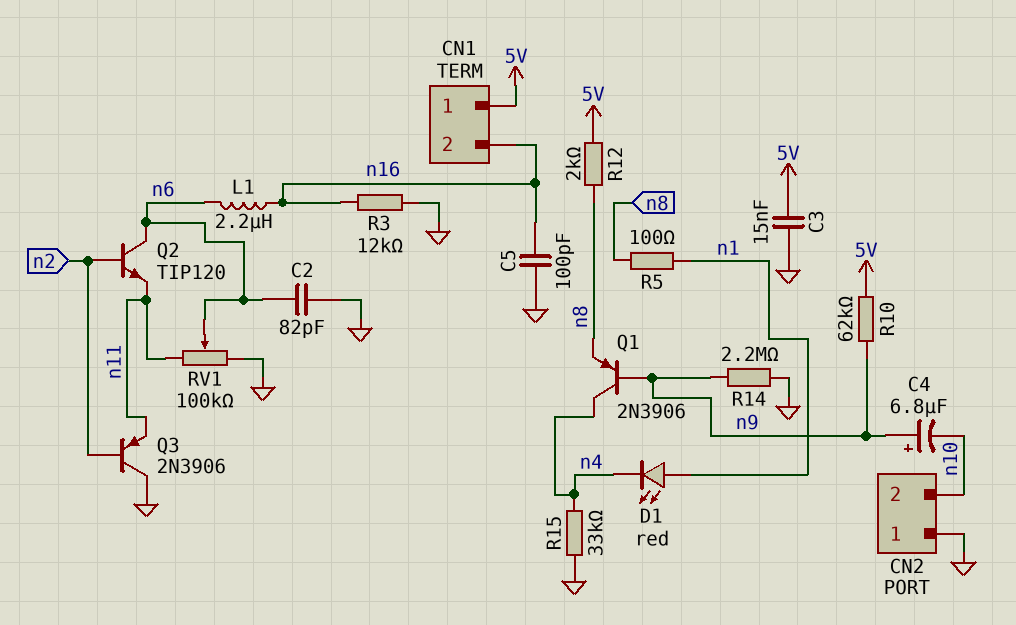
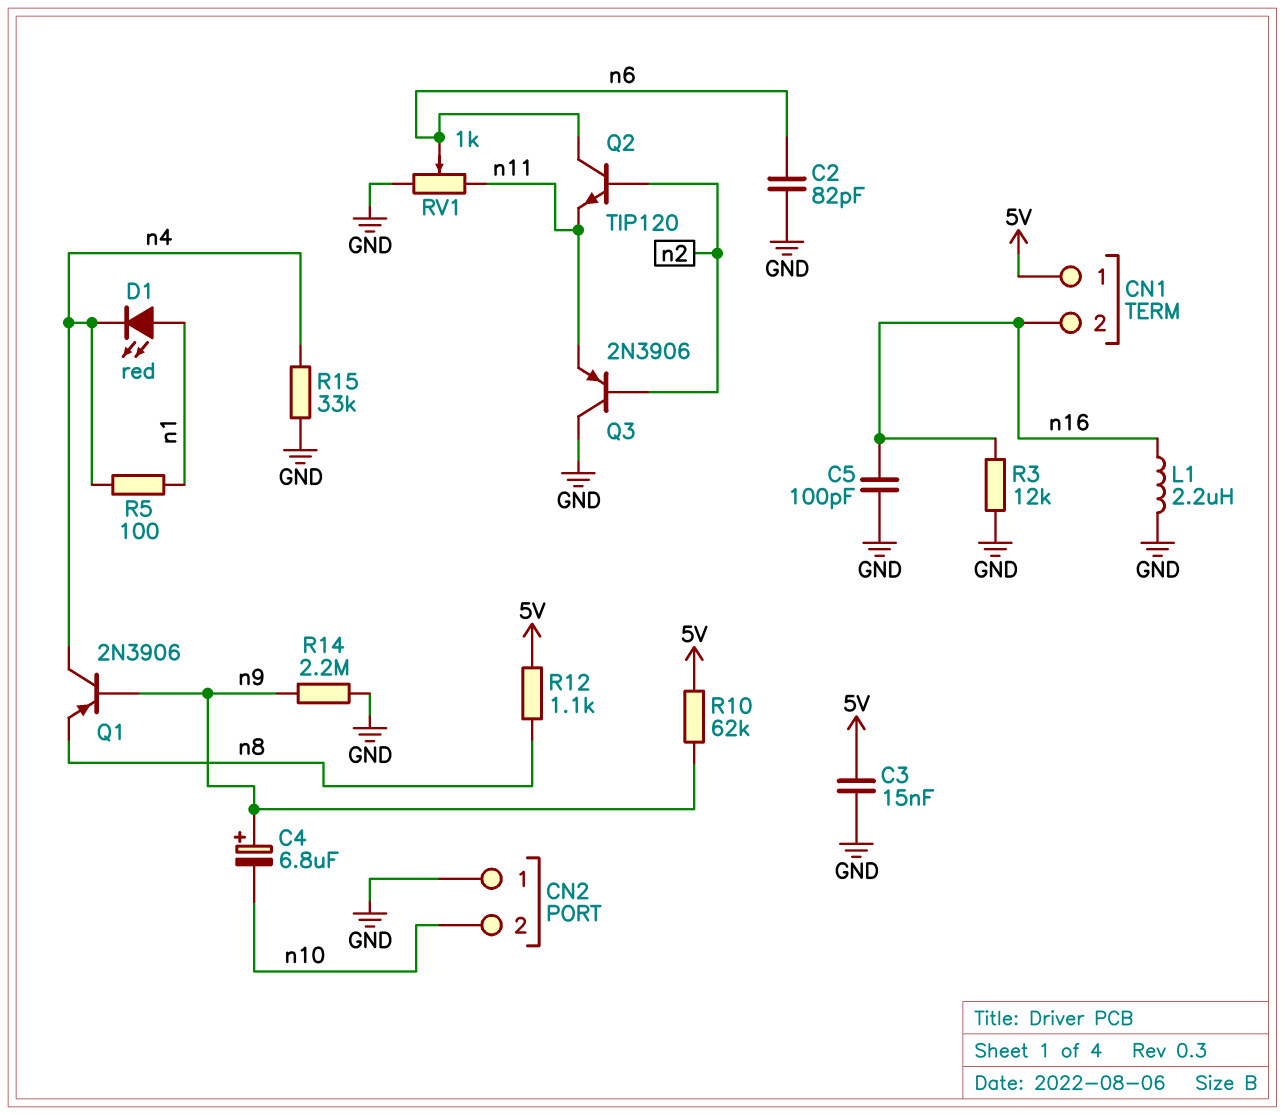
L1: 2.2uH (n6, n16) -> 2.2uH (GND, n16)
R5: 100 (n1, n8) -> 100 (n1, n4)
R12: 2k (5V, n8) -> 1.1k (5V, n8)
RV1: 100k (GND, n11, wiper n6) -> 1k (GND, n11, wiper n6)

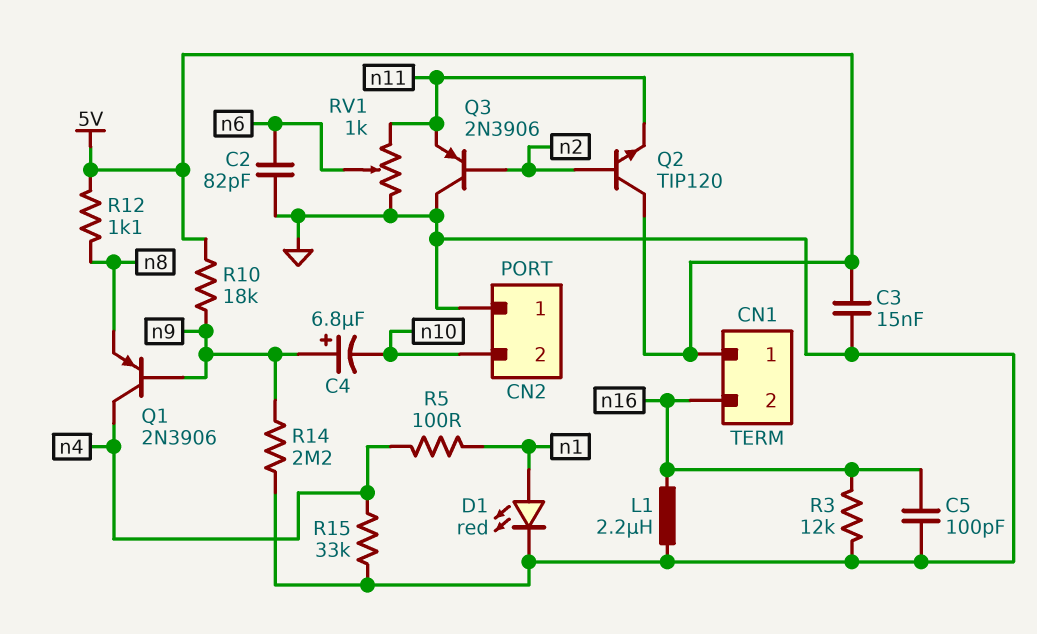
D1: LED red (A n1, K n4) -> LED red (A n1, K GND)
Q2: NPN TIP120 (B n2, C n6, E n11) -> NPN TIP120 (B n2, C 5V, E n11)
R10: 62k (5V, n9) -> 18k (5V, n9)

